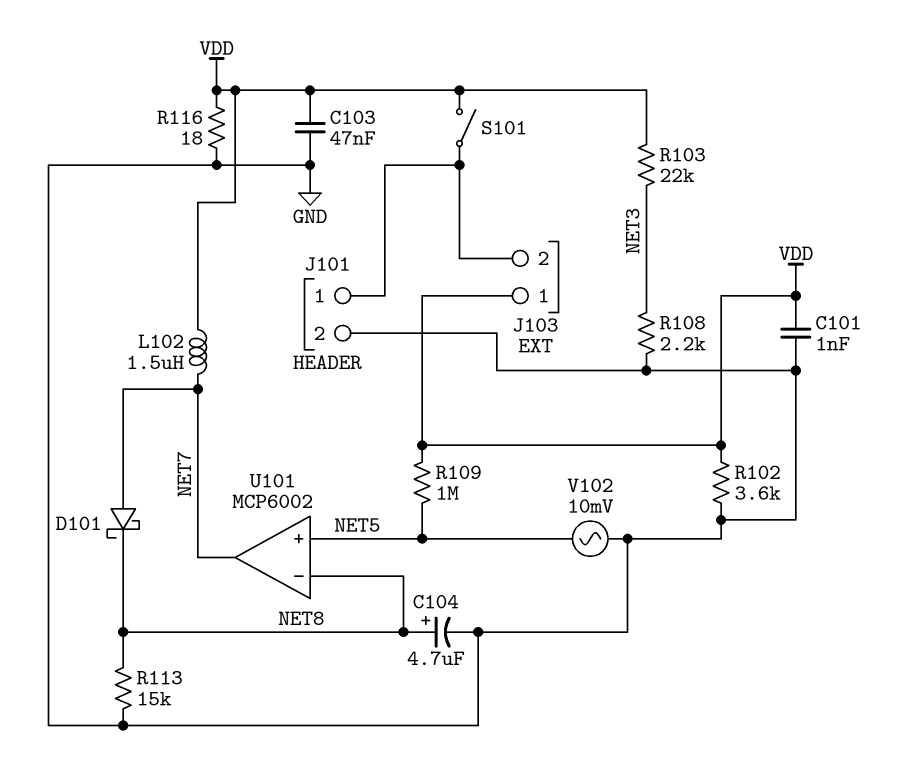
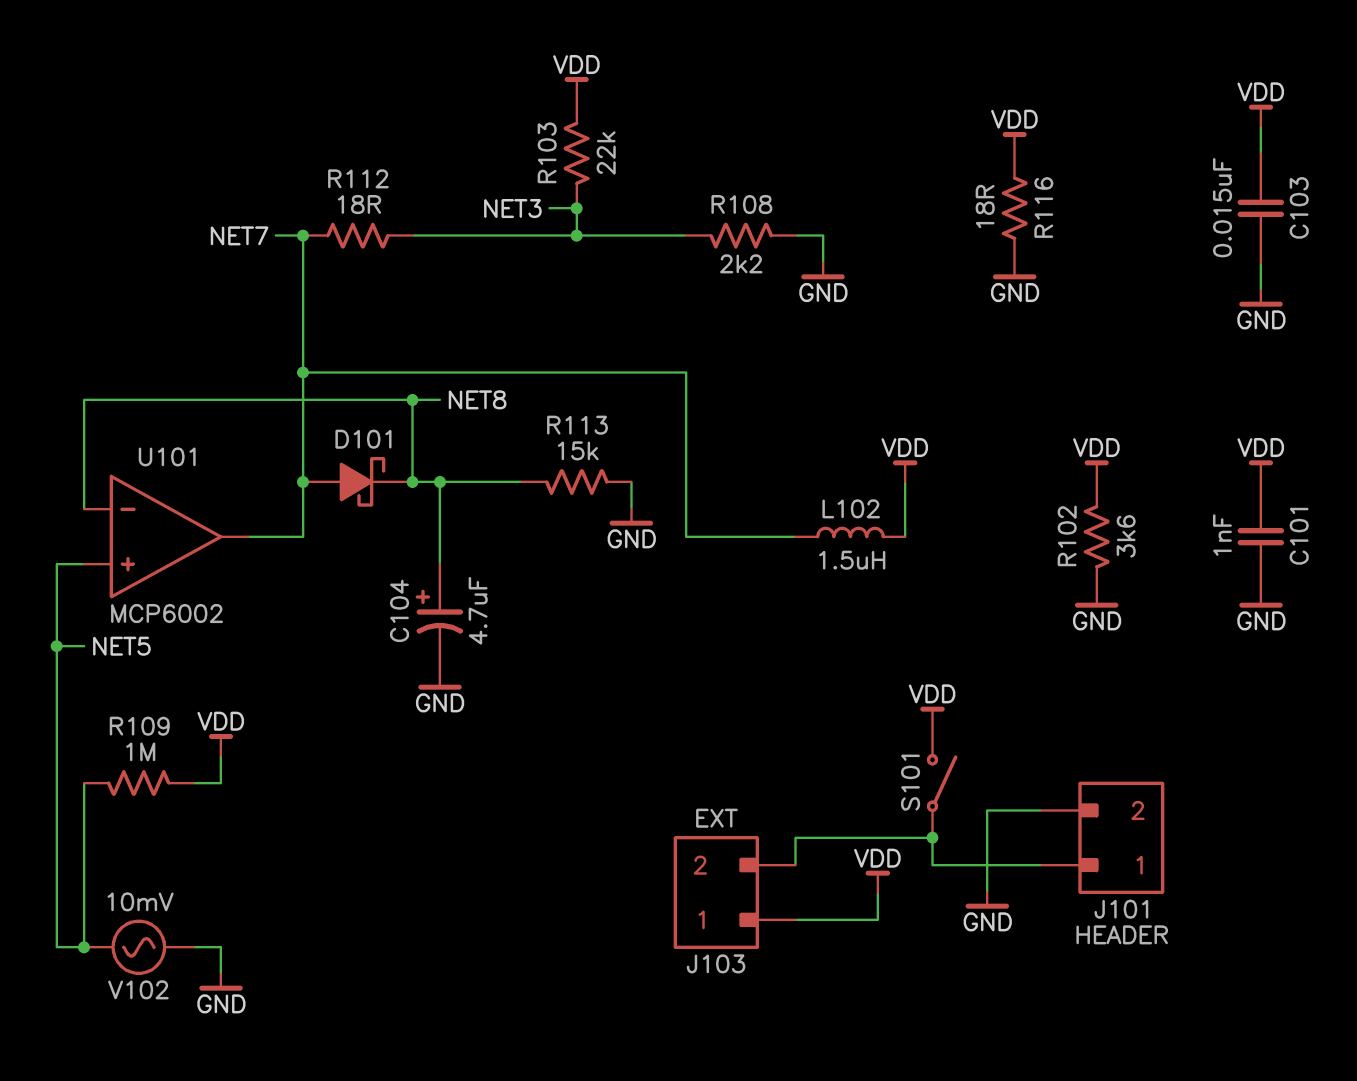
C103: 47nF (GND, VDD) -> 15nF (GND, VDD)
R112: none -> 18 (NET3, NET7)

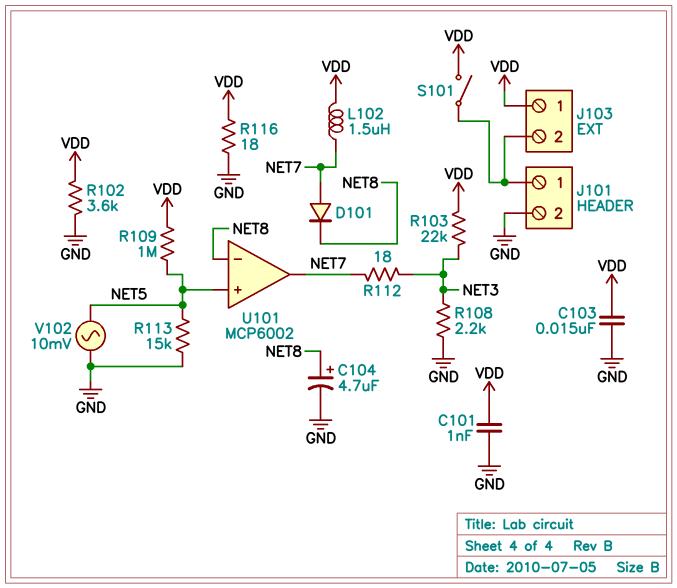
D101: schottky (A NET7, K NET8) -> diode (A NET7, K NET8)
R113: 15k (GND, NET8) -> 15k (GND, NET5)

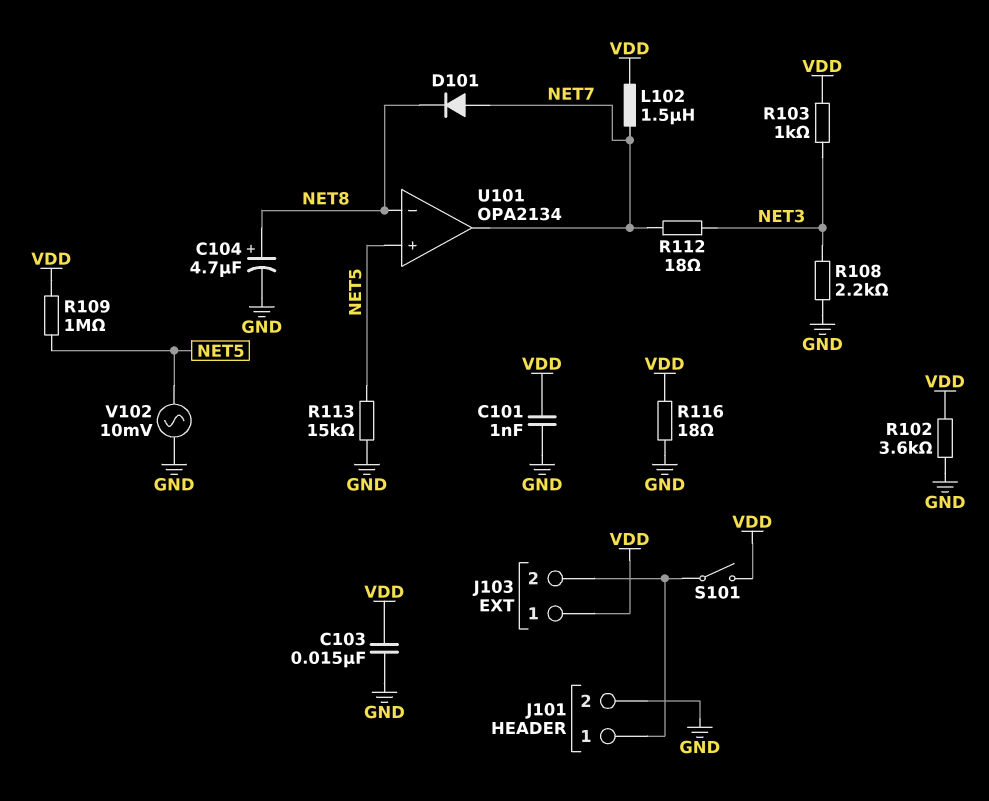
R103: 22k (NET3, VDD) -> 1k (NET3, VDD)
U101: MCP6002 -> OPA2134

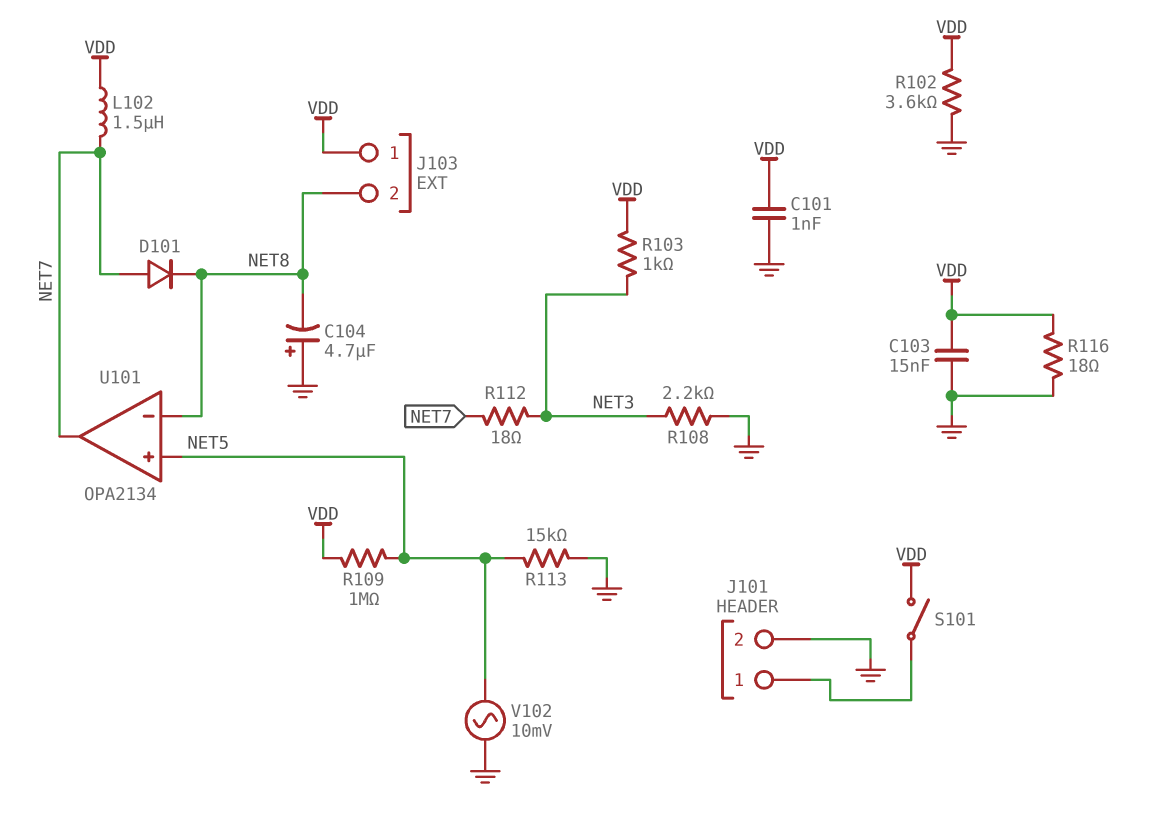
C104: 4.7uF (plus NET8, minus GND) -> 4.7uF (plus GND, minus NET8)
J103 pin 2: J101/1 -> NET8

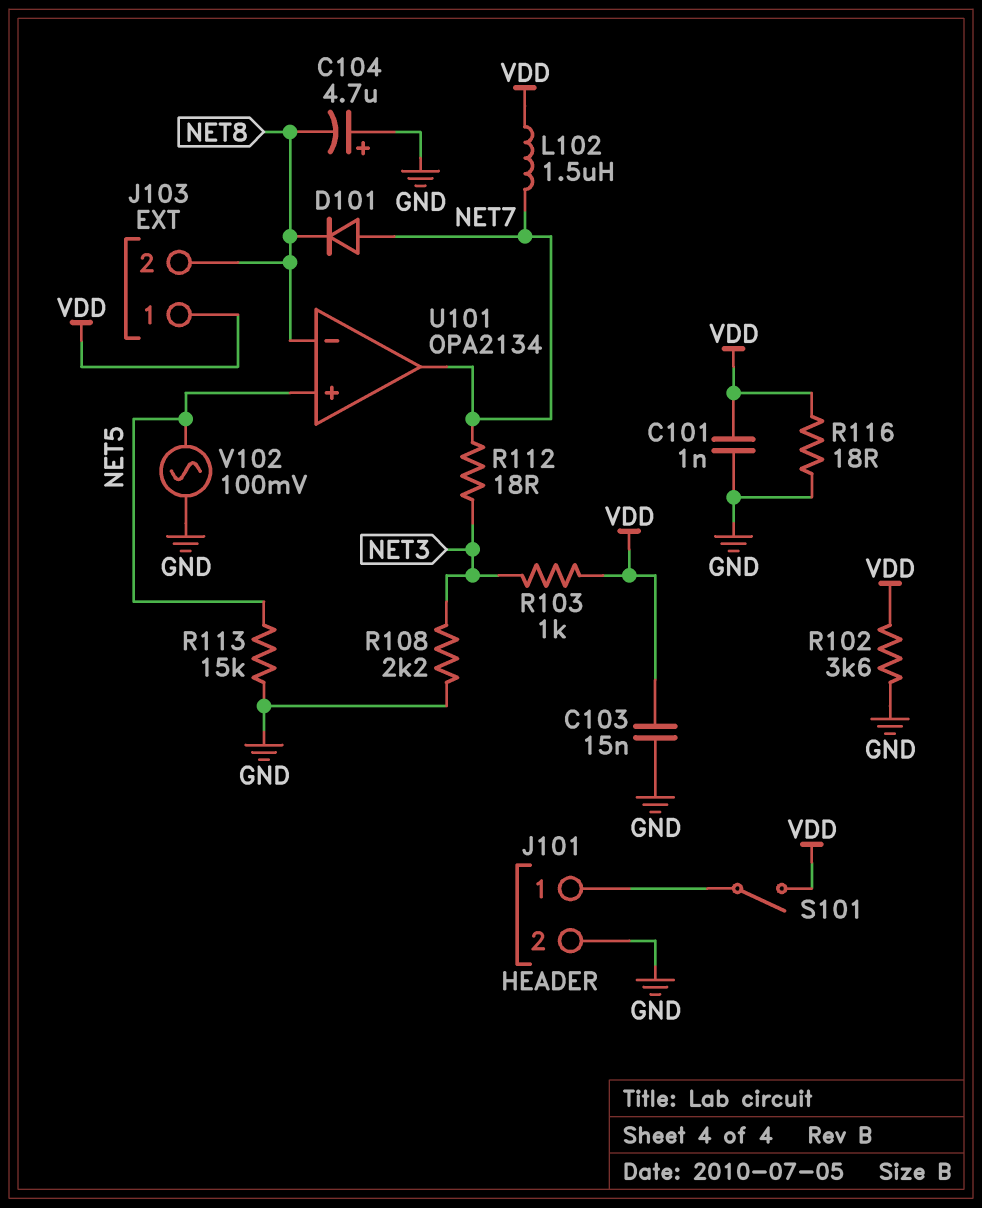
R109: 1M (NET5, VDD) -> none
V102: AC 10mV (GND, NET5) -> AC 100mV (GND, NET5)

